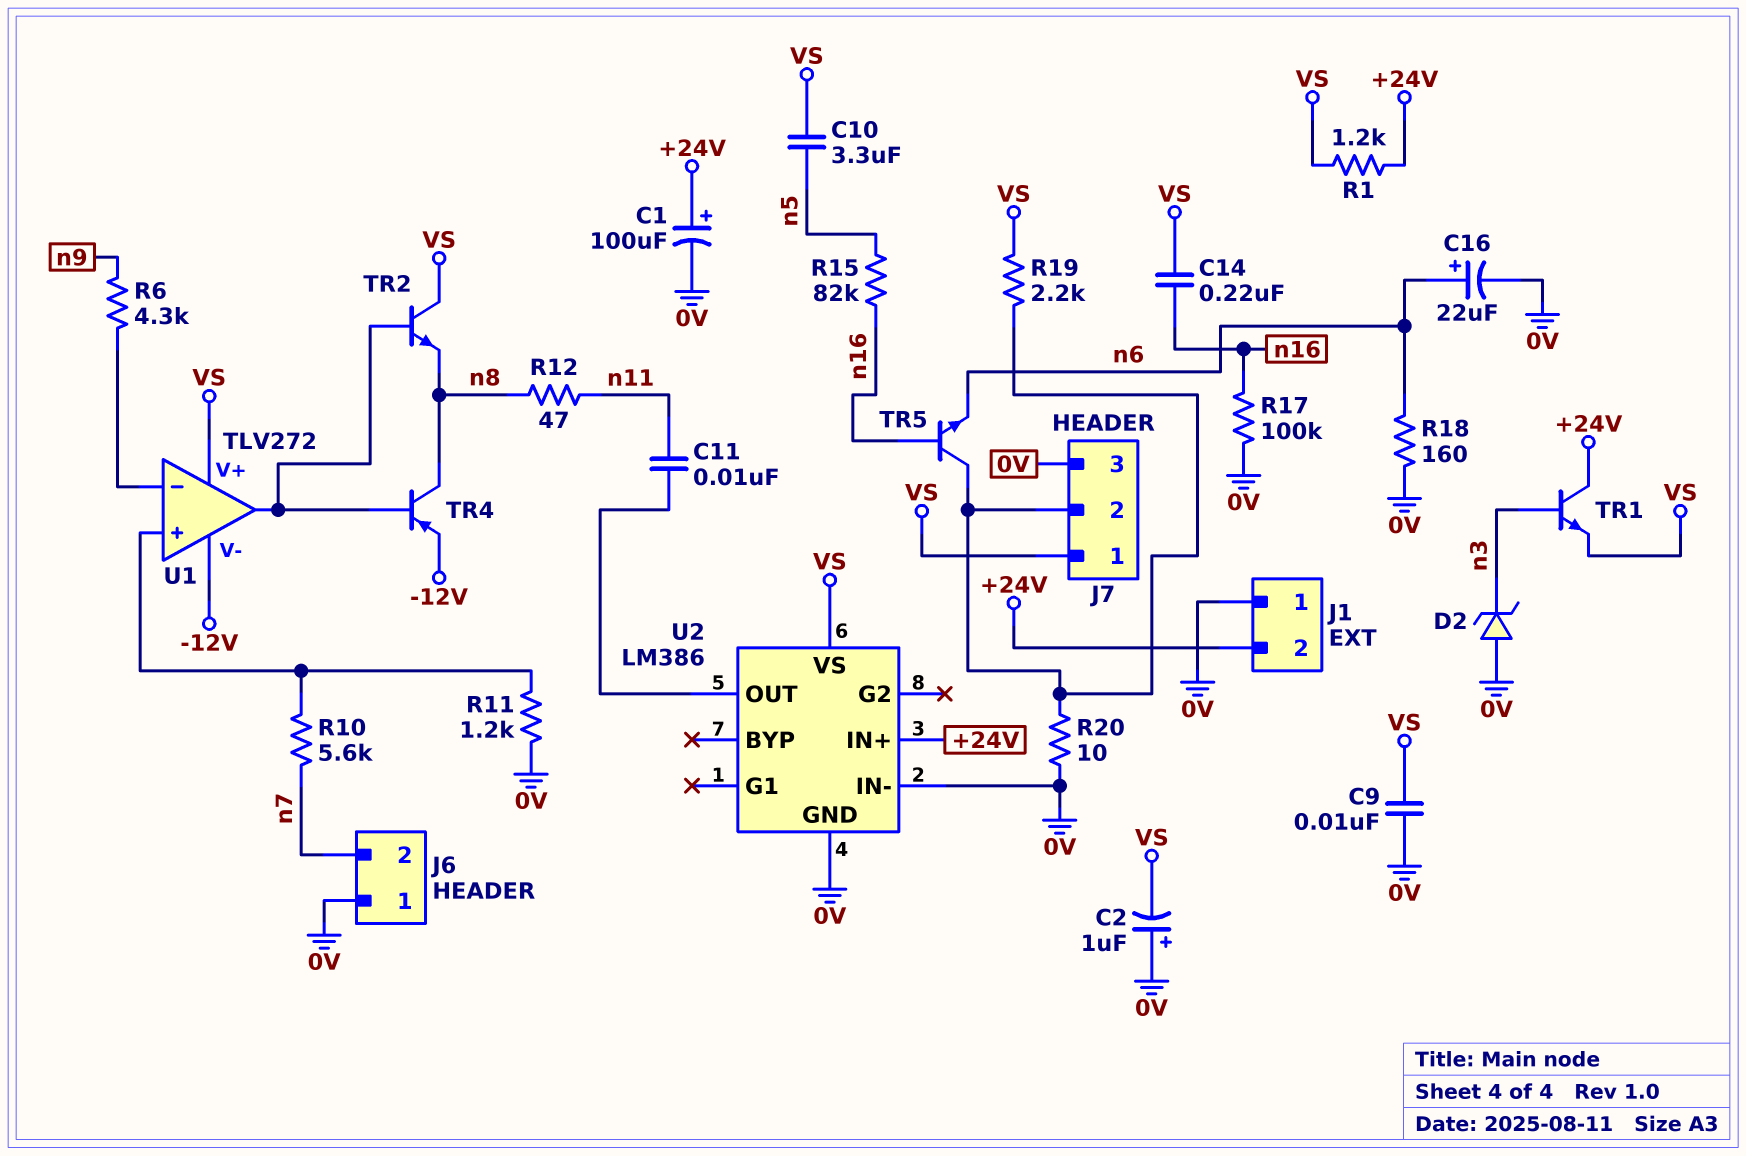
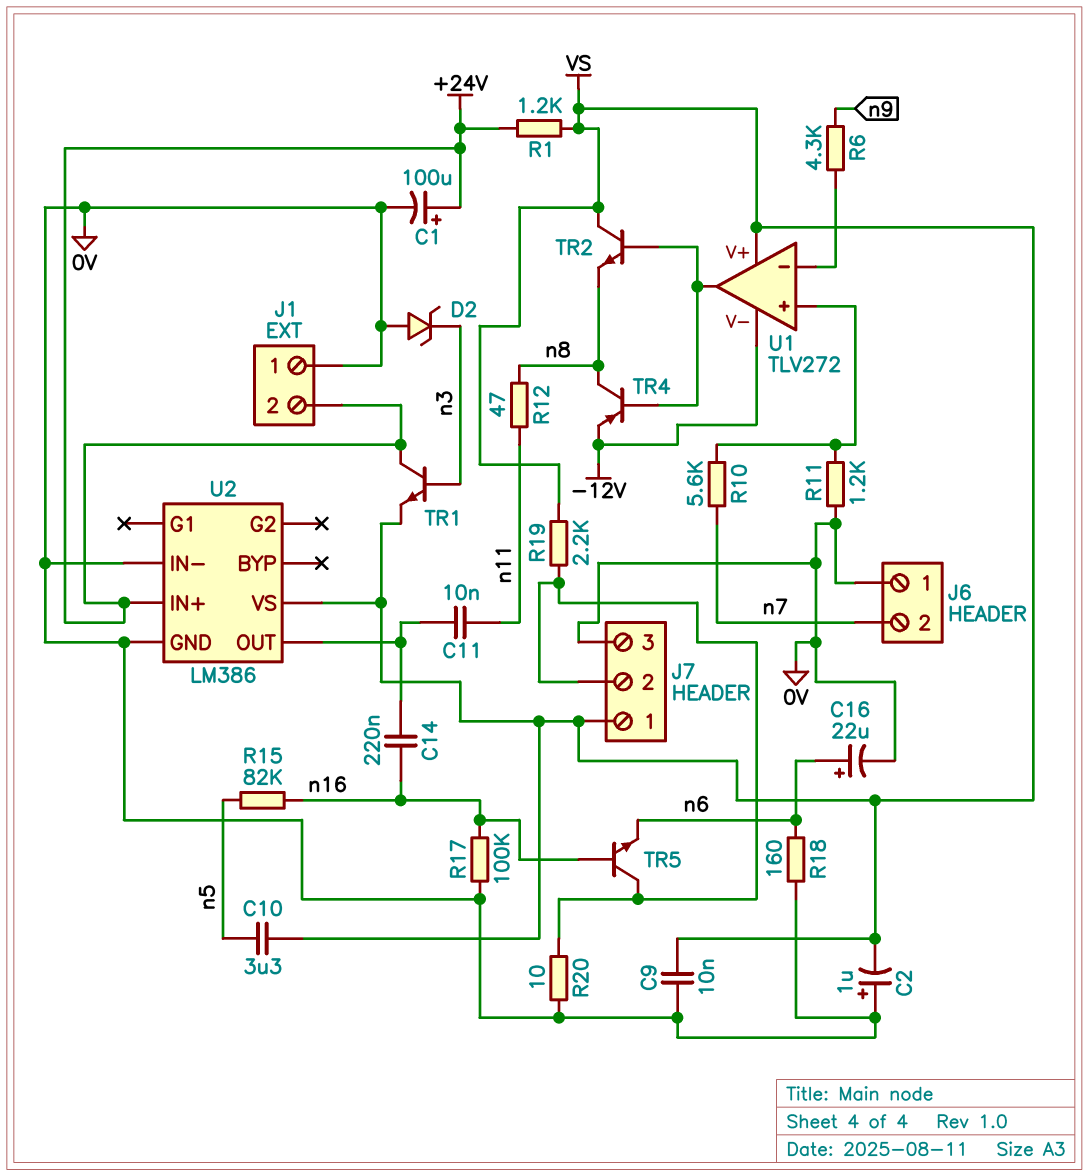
C14: 220nF (VS, n16) -> 220nF (U2/OUT, n16)

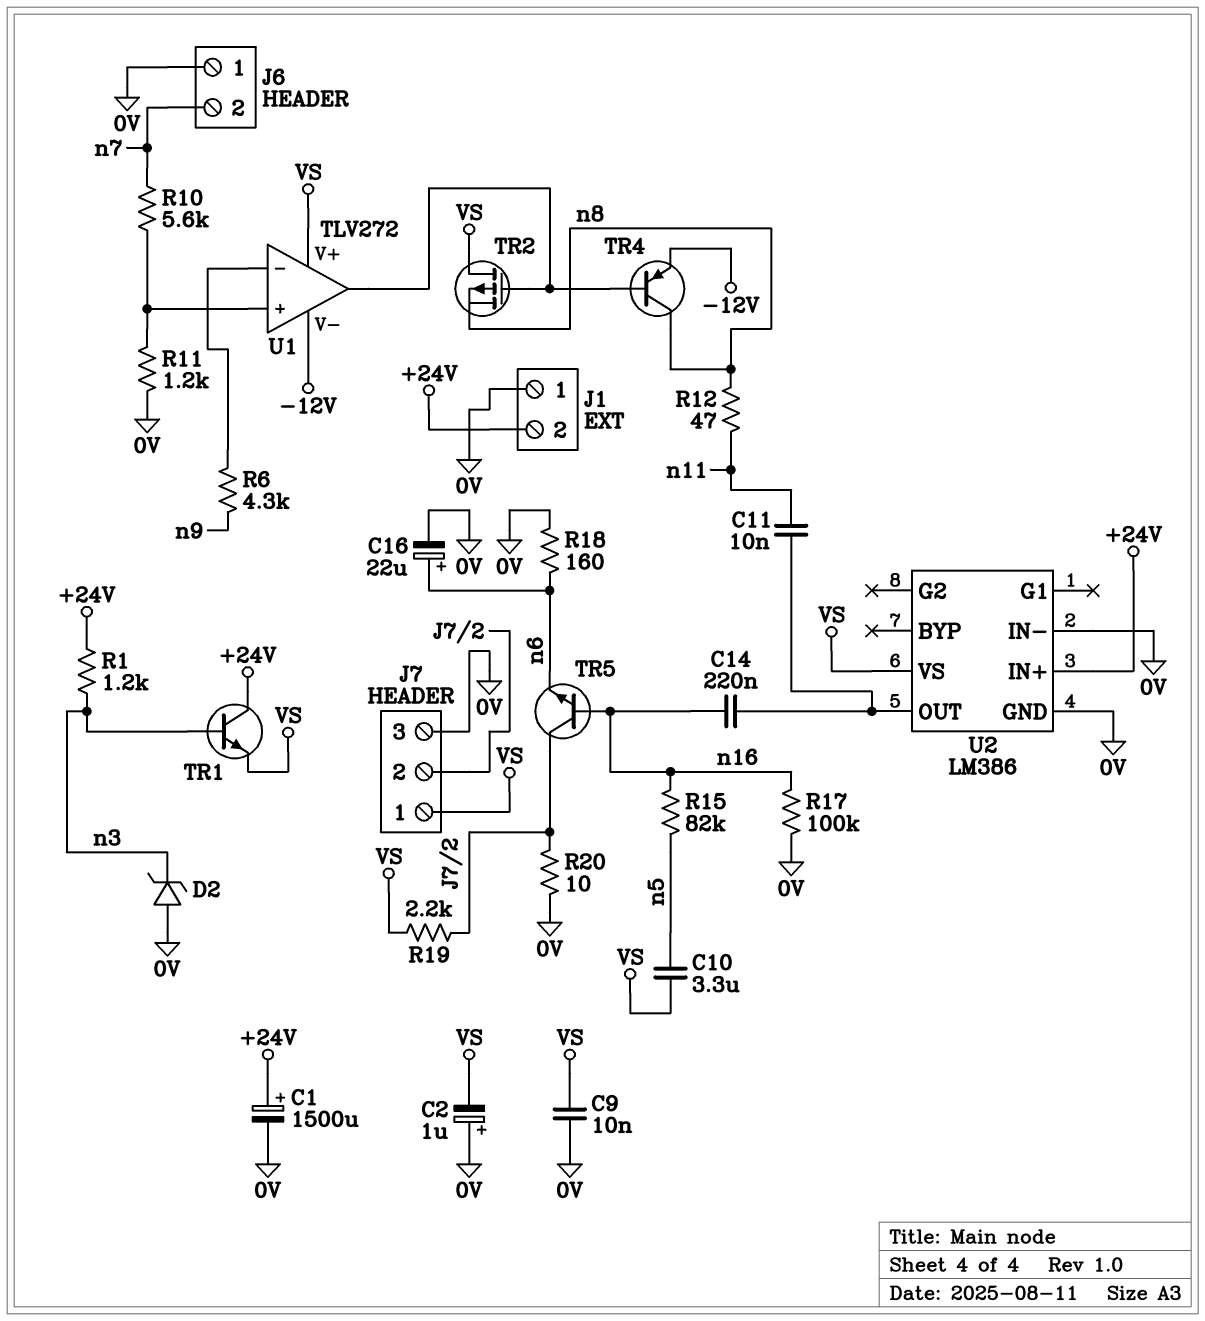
C1: 100uF (plus +24V, minus 0V) -> 1500uF (plus +24V, minus 0V)
R1: 1.2k (+24V, VS) -> 1.2k (+24V, n3)
TR2: NPN (B U1/out, C VS, E n8) -> PMOS (G U1/out, D VS, S n8)

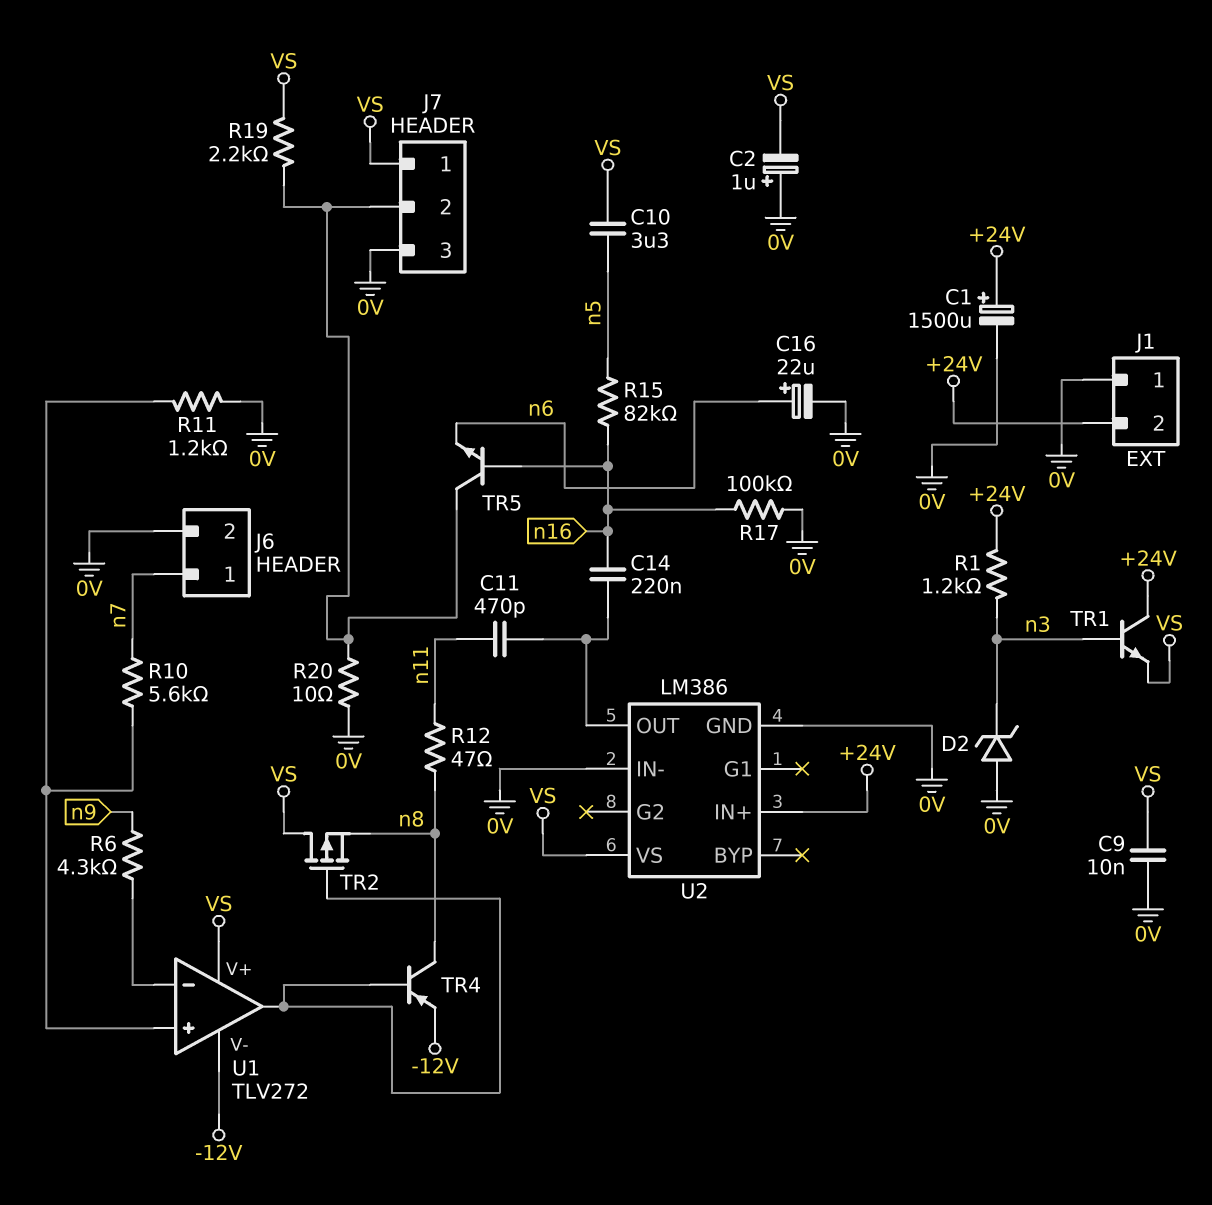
C11: 10nF (U2/OUT, n11) -> 470pF (U2/OUT, n11)
J6 pin 1: 0V -> n7
J6 pin 2: n7 -> 0V
R18: 160 (0V, n6) -> none

